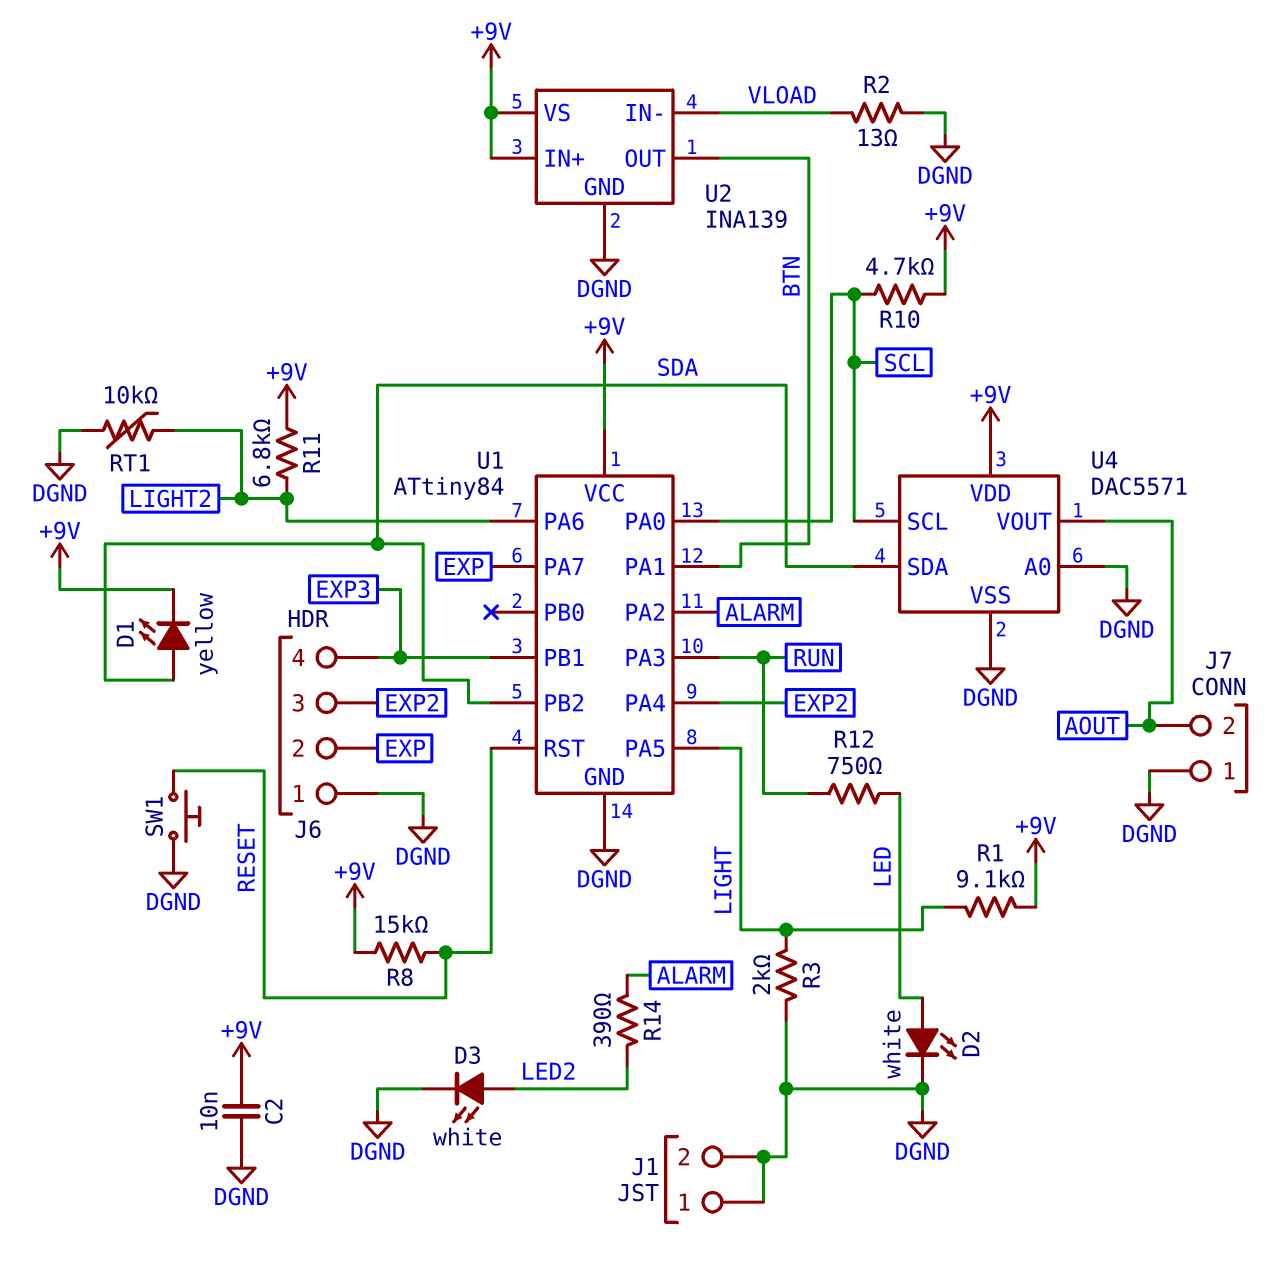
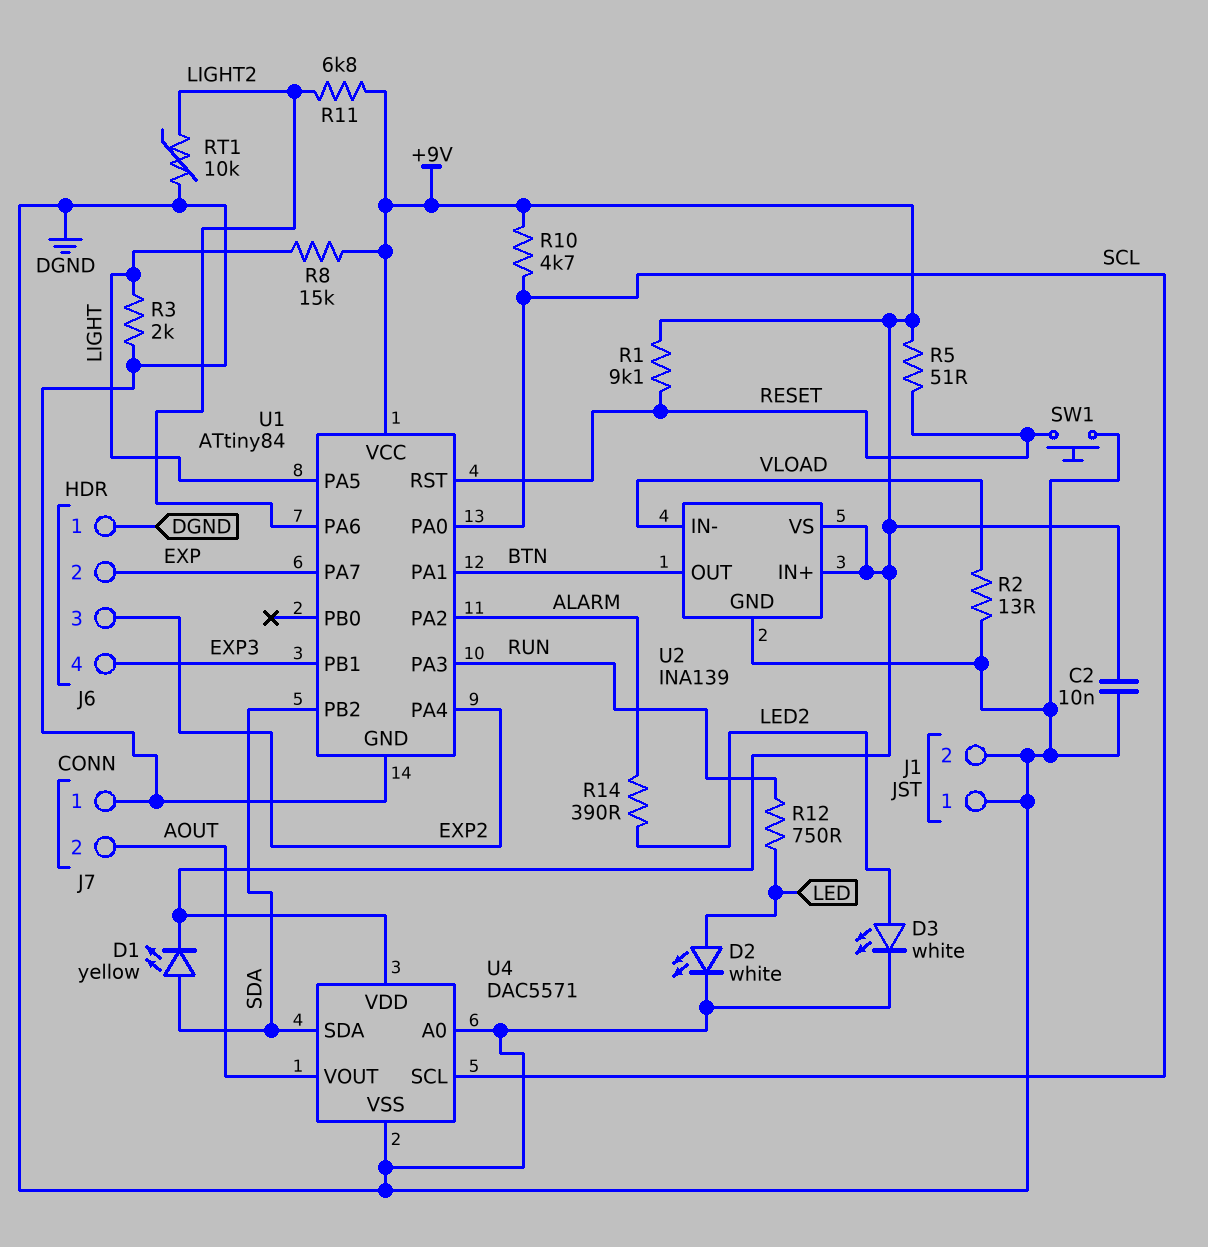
R1: 9.1k (+9V, LIGHT) -> 9.1k (+9V, RESET)
R5: none -> 51 (+9V, RESET)
R8: 15k (+9V, RESET) -> 15k (+9V, LIGHT)

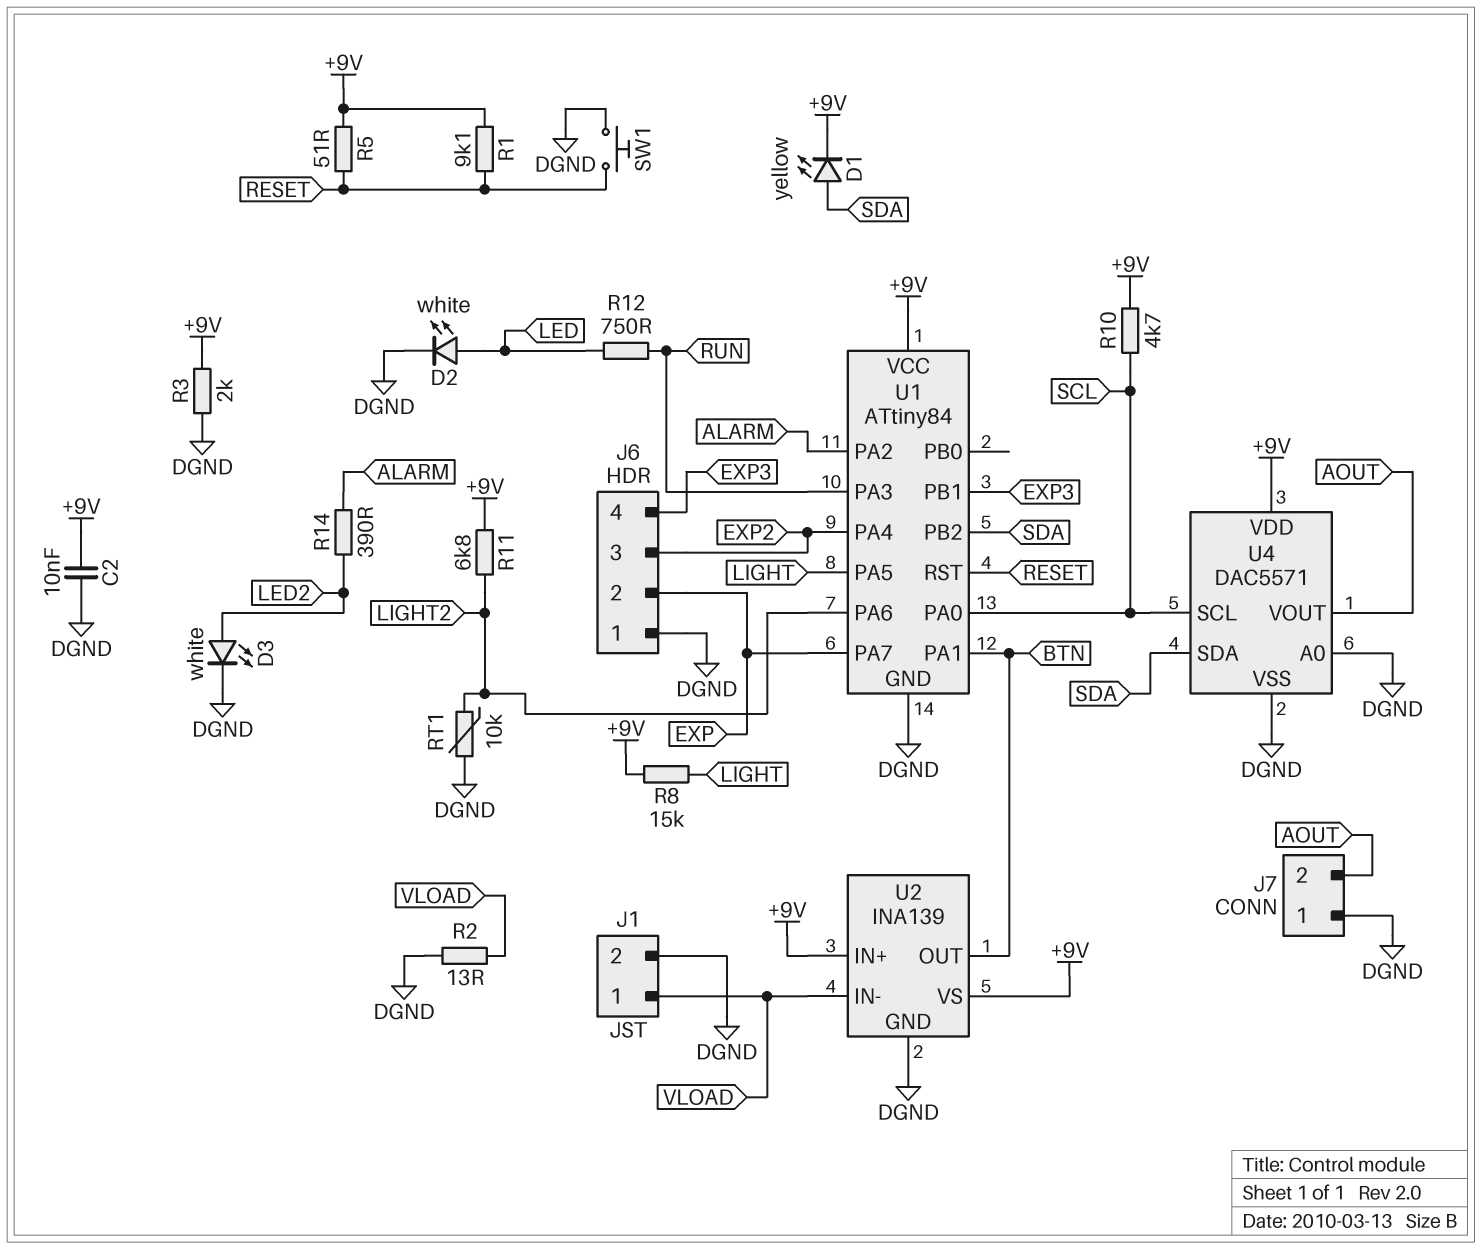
J1 pin 1: DGND -> VLOAD
R3: 2k (DGND, LIGHT) -> 2k (+9V, DGND)

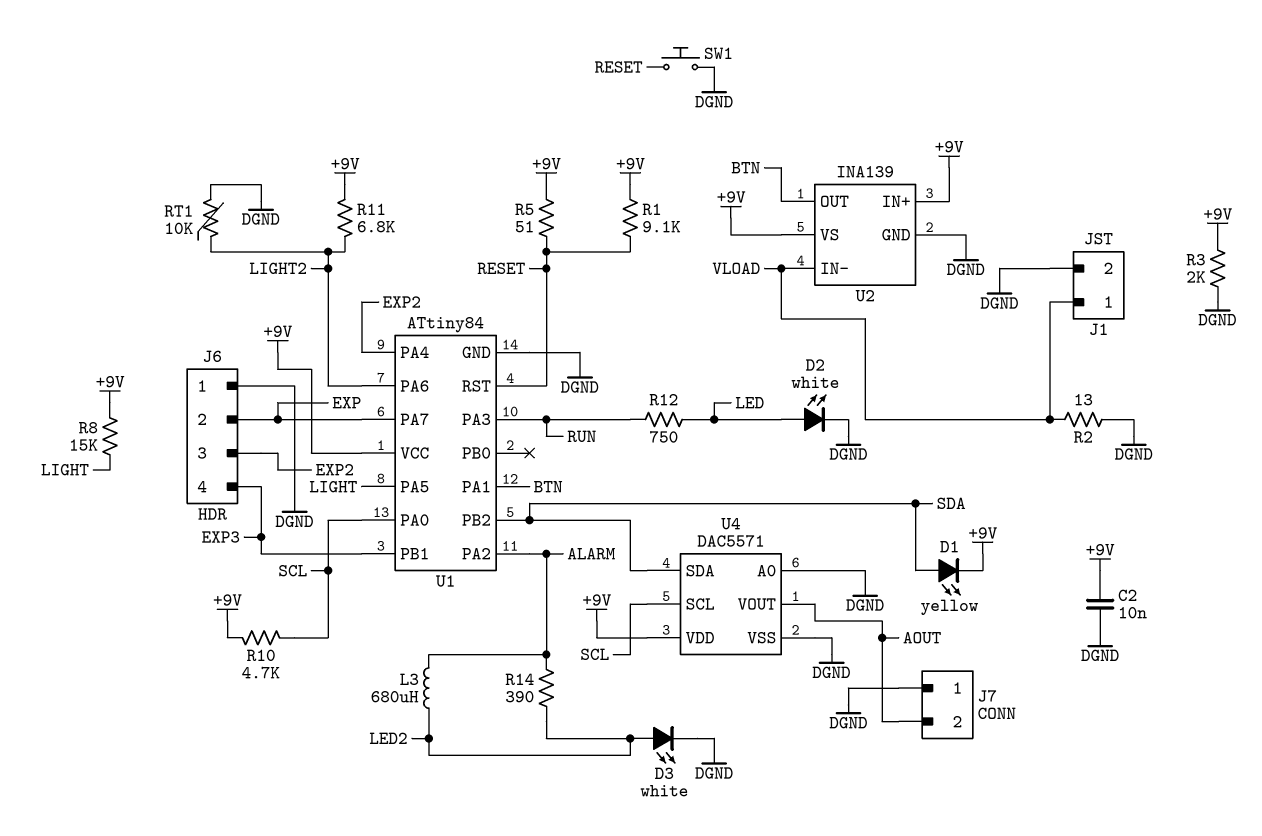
L3: none -> 680uH (ALARM, LED2)

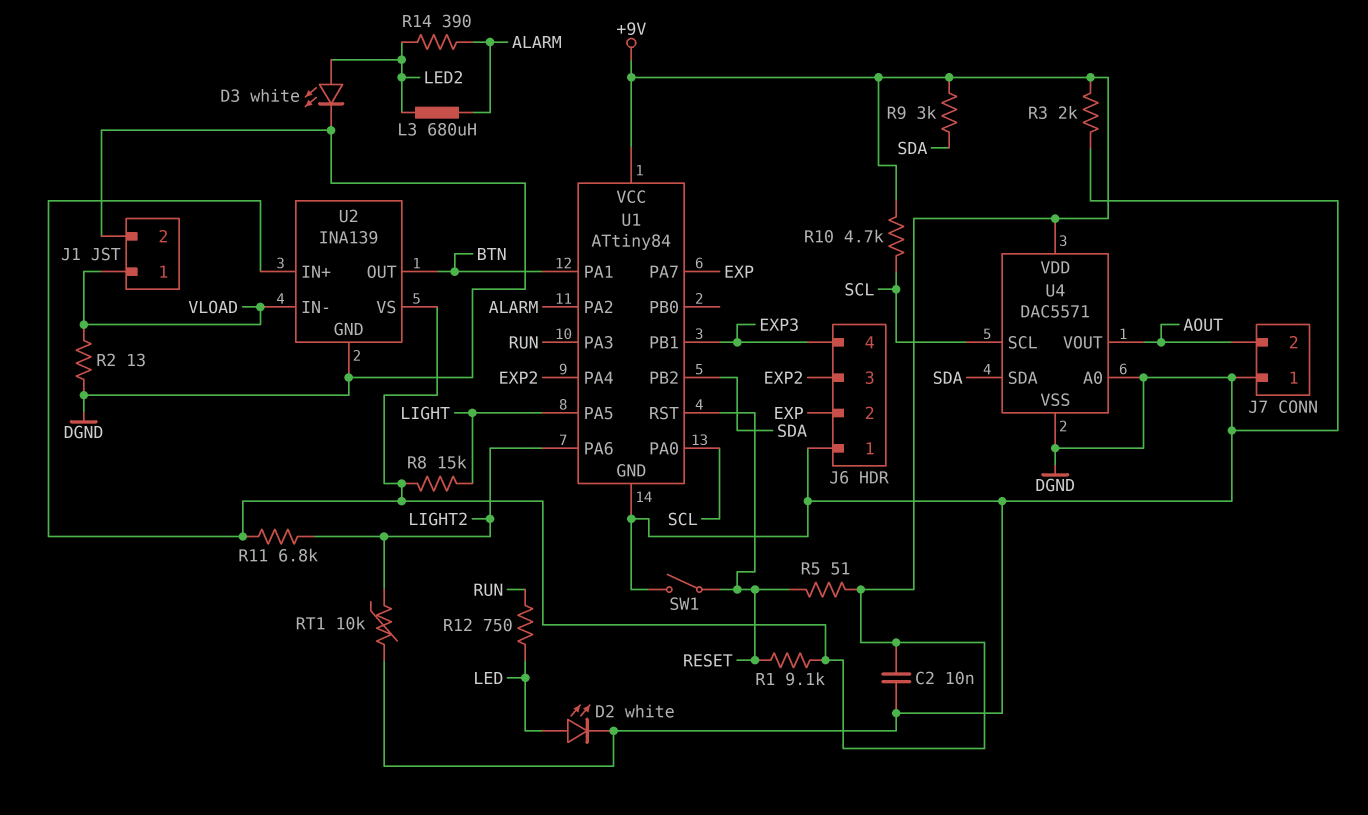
D1: LED yellow (A SDA, K +9V) -> none
R9: none -> 3k (+9V, SDA)
SW1: button (DGND, RESET) -> switch (DGND, RESET)

